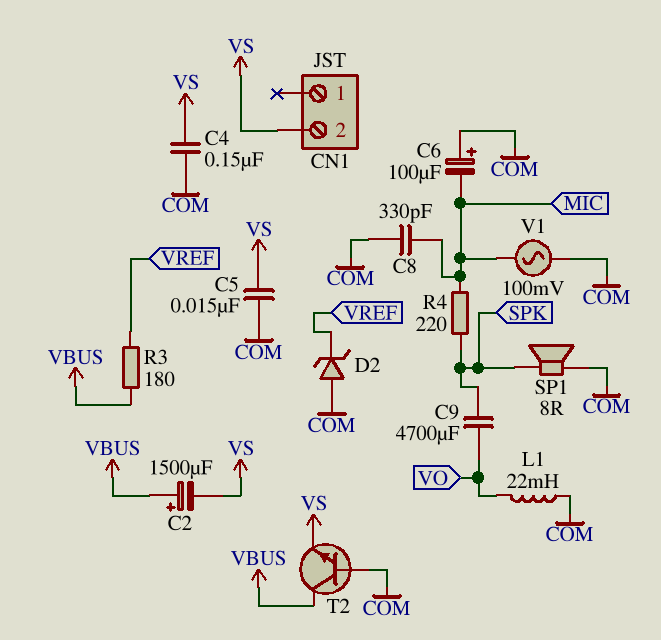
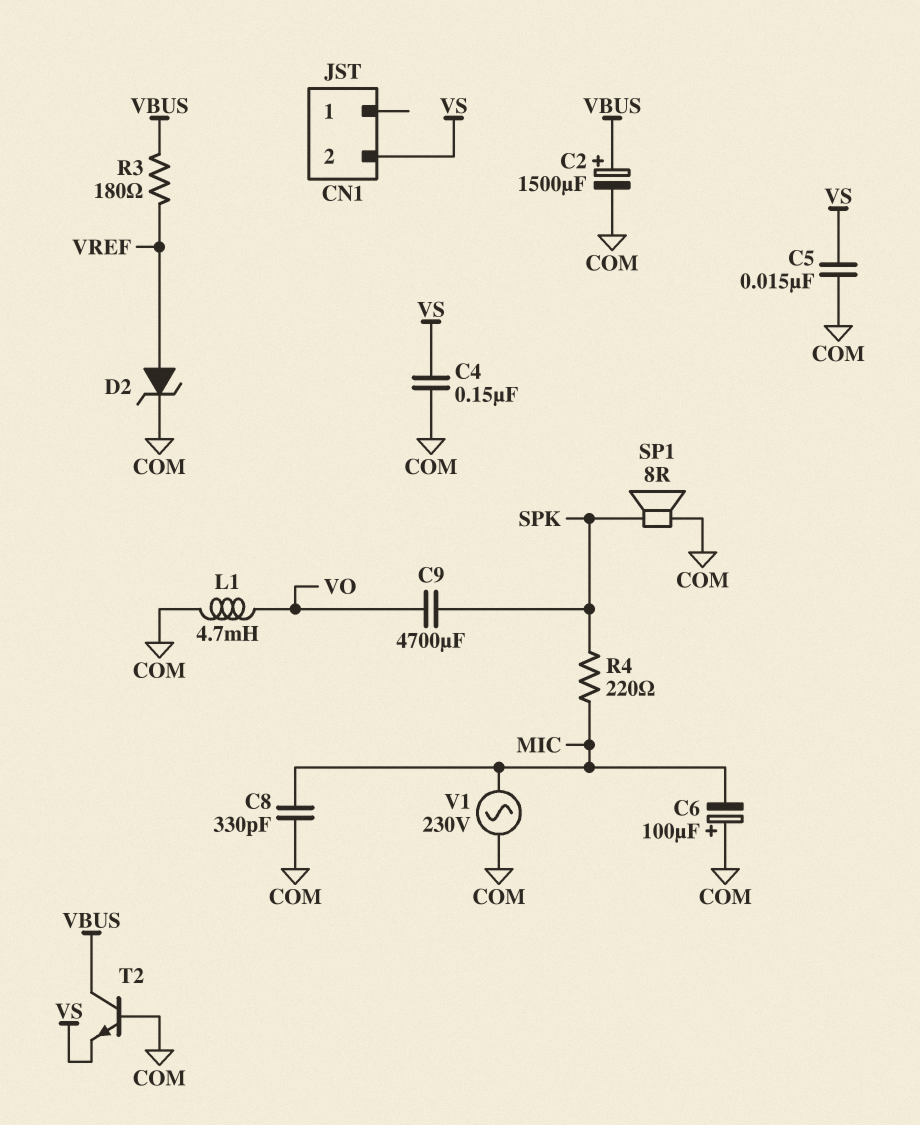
C2: 1500uF (plus VBUS, minus VS) -> 1500uF (plus VBUS, minus COM)
D2: zener (A COM, K VREF) -> zener (A VREF, K COM)
L1: 22mH (COM, VO) -> 4.7mH (COM, VO)
V1: AC 100mV (COM, MIC) -> AC 230V (COM, MIC)

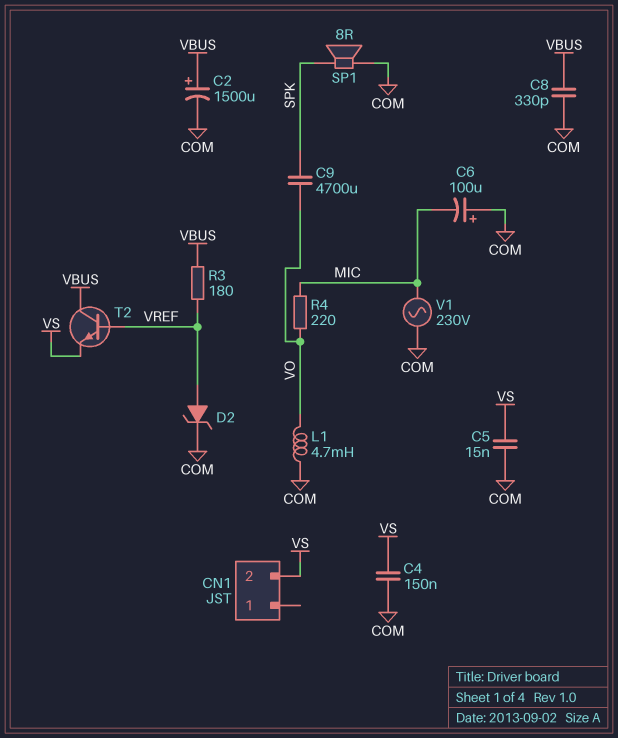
C8: 330pF (COM, MIC) -> 330pF (COM, VBUS)
R4: 220 (MIC, SPK) -> 220 (MIC, VO)
T2: NPN (B COM, C VBUS, E VS) -> NPN (B VREF, C VBUS, E VS)

